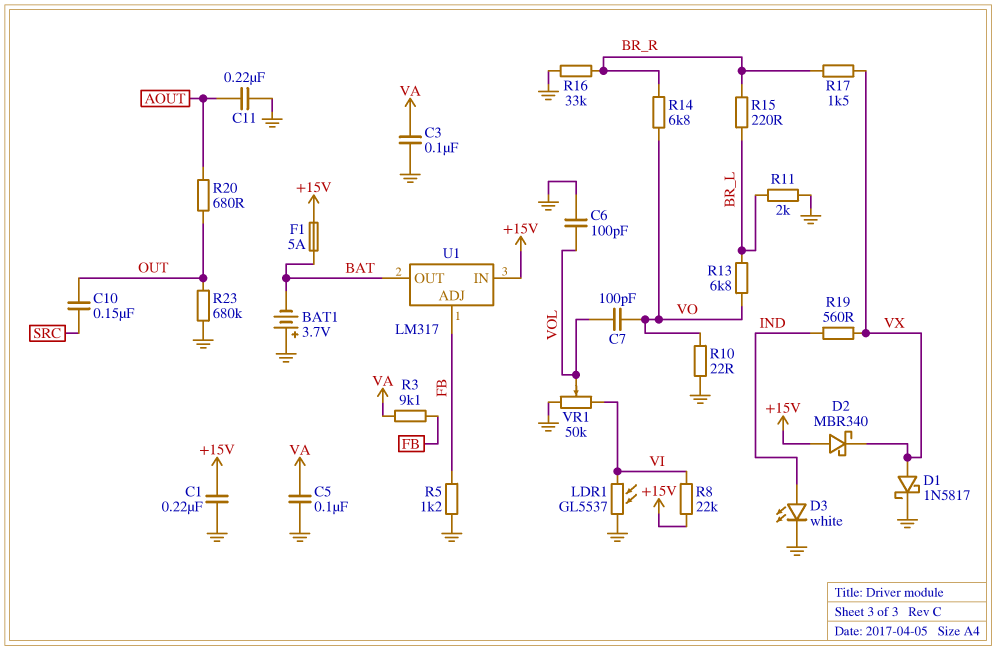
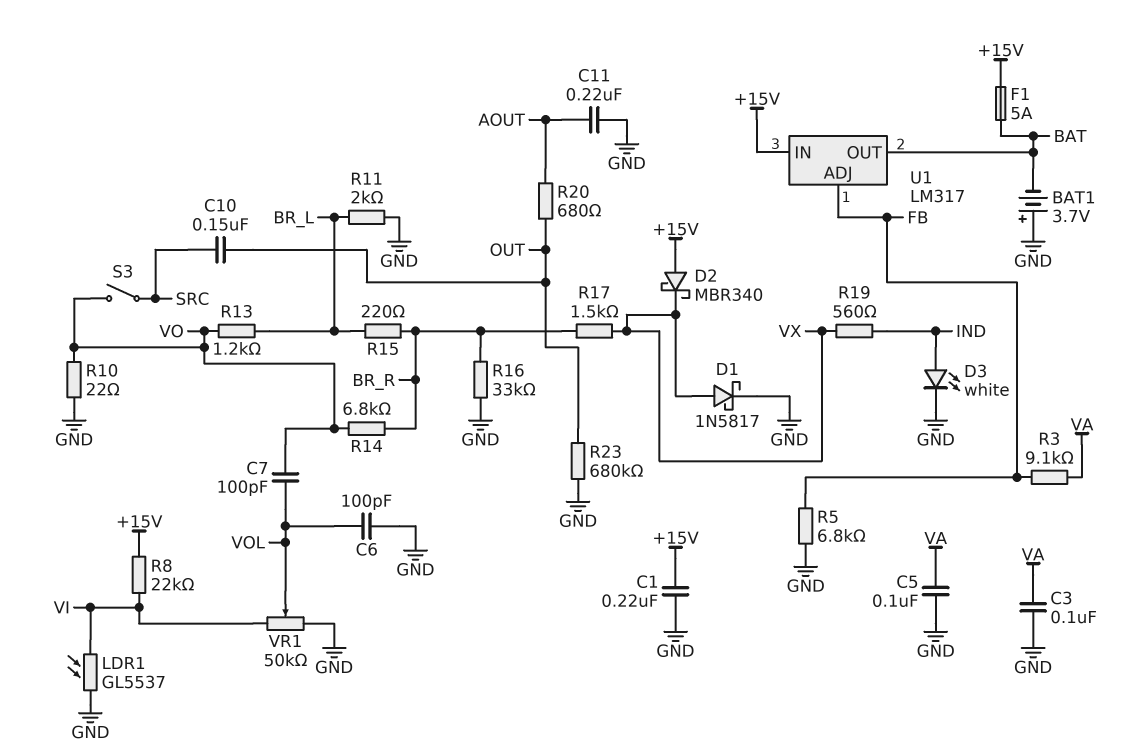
R5: 1.2k (FB, GND) -> 6.8k (FB, GND)
R13: 6.8k (BR_L, VO) -> 1.2k (BR_L, VO)
S3: none -> switch (SRC, VO)

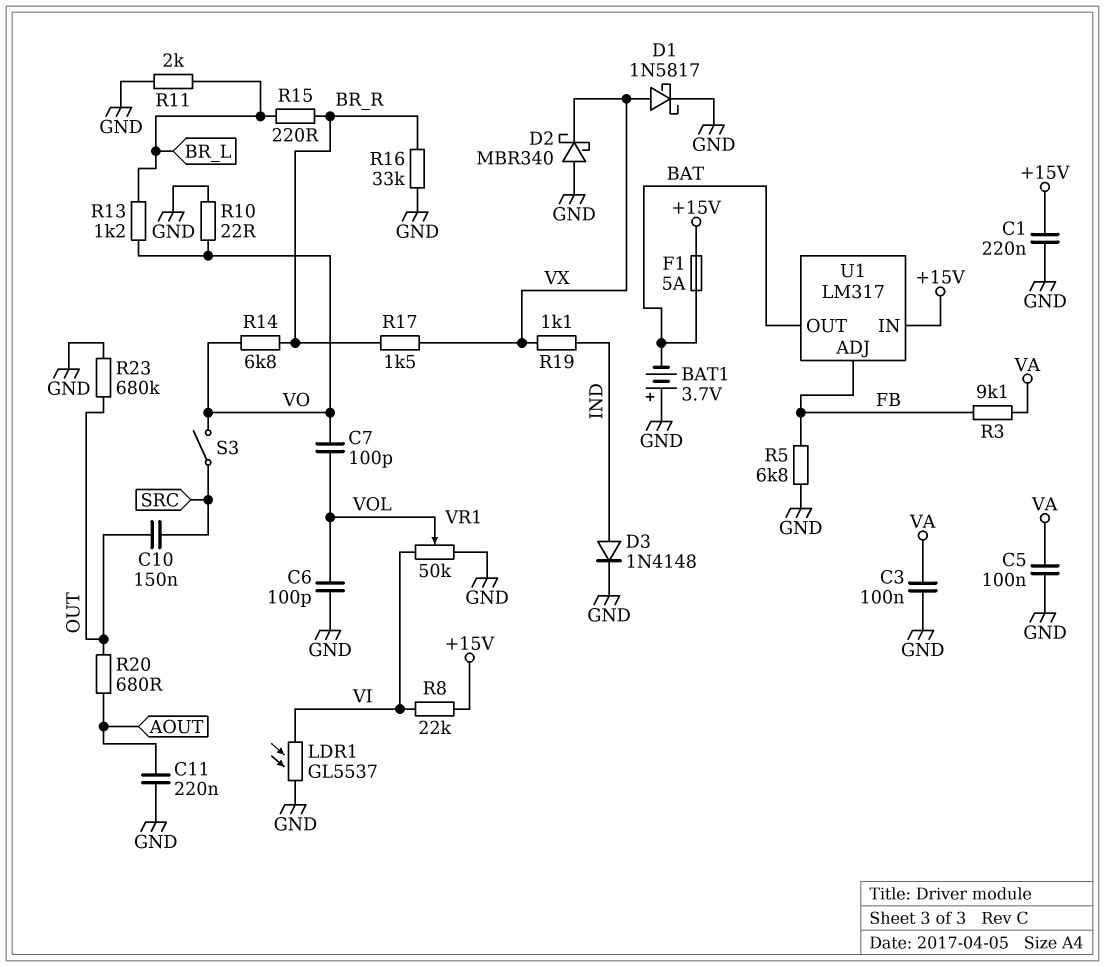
D2: schottky MBR340 (A +15V, K VX) -> schottky MBR340 (A GND, K VX)
D3: LED white (A IND, K GND) -> diode 1N4148 (A IND, K GND)
R19: 560 (IND, VX) -> 1.1k (IND, VX)

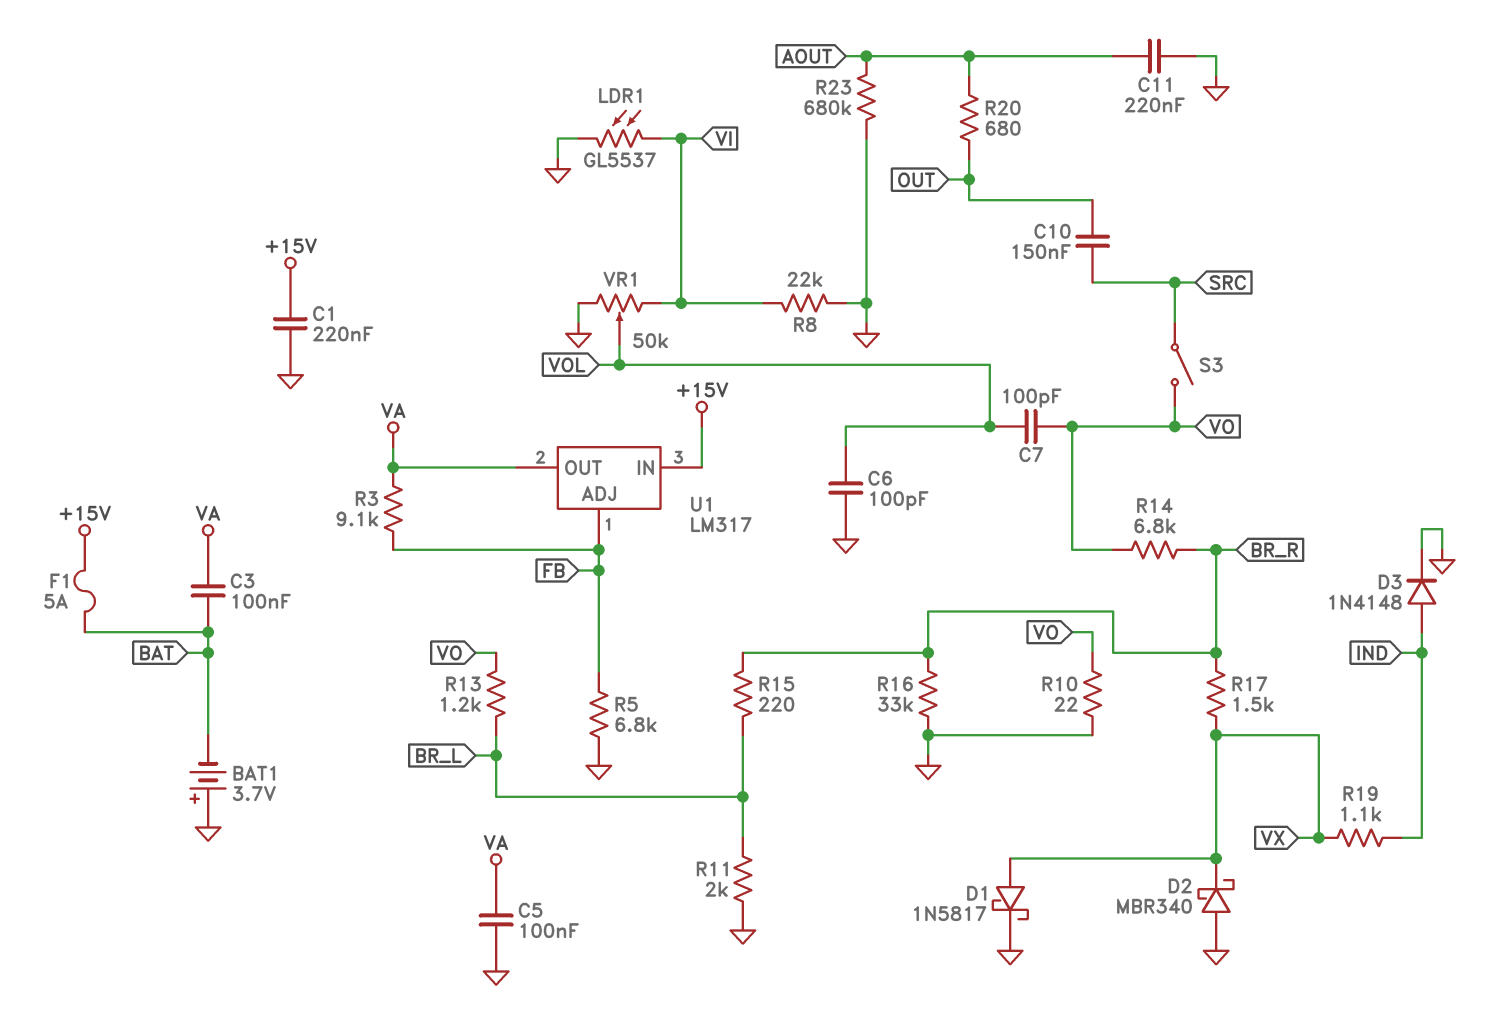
C3: 100nF (GND, VA) -> 100nF (BAT, VA)
R8: 22k (+15V, VI) -> 22k (GND, VI)
R23: 680k (GND, OUT) -> 680k (AOUT, GND)
U1 pin OUT: BAT -> VA

